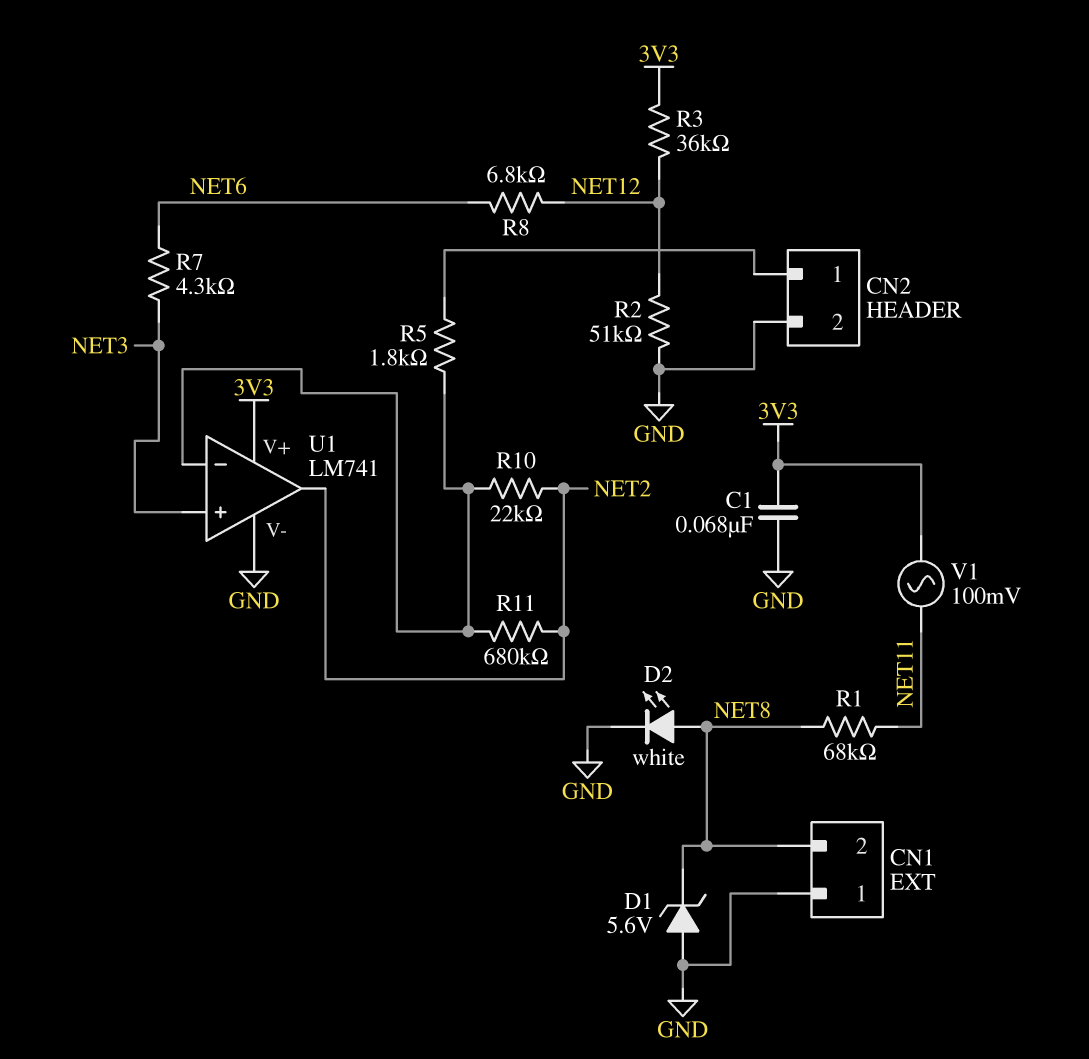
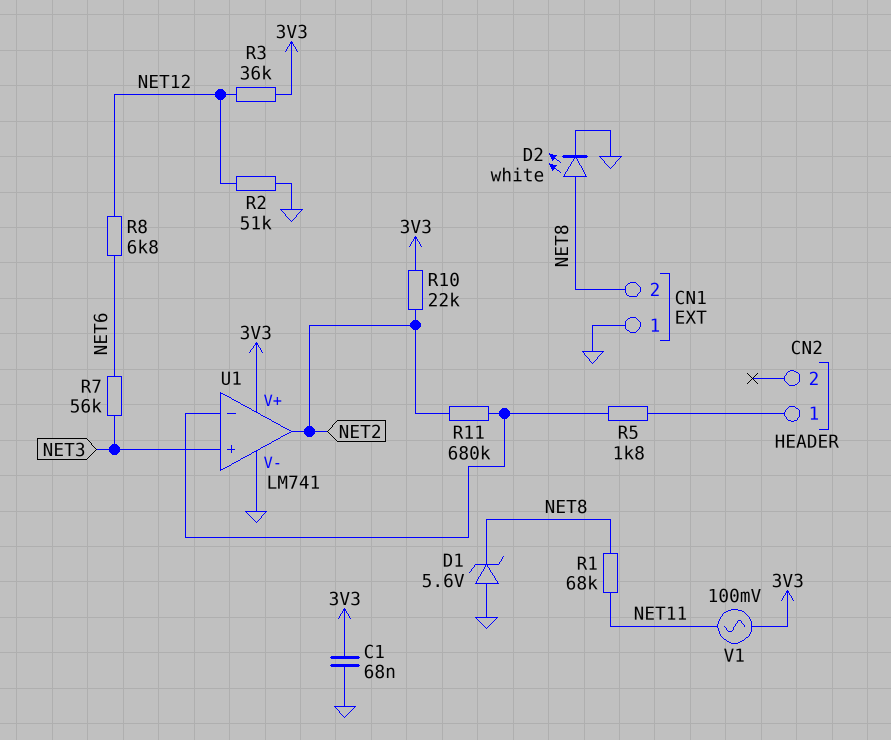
CN2 pin 2: GND -> none
R7: 4.3k (NET3, NET6) -> 56k (NET3, NET6)
R10: 22k (NET2, U1/in-) -> 22k (3V3, NET2)

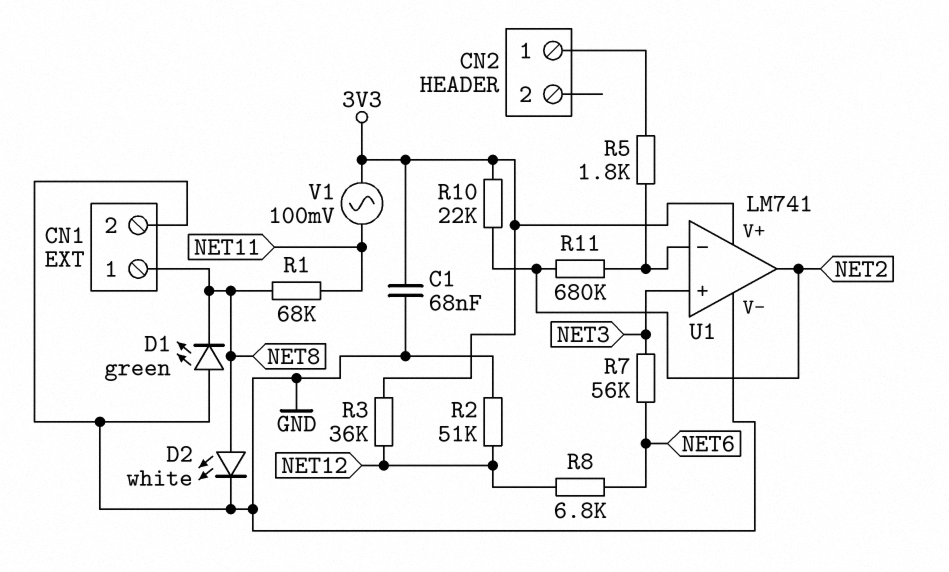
CN1 pin 1: GND -> NET8
CN1 pin 2: NET8 -> GND
D1: zener 5.6V (A GND, K NET8) -> LED green (A GND, K NET8)

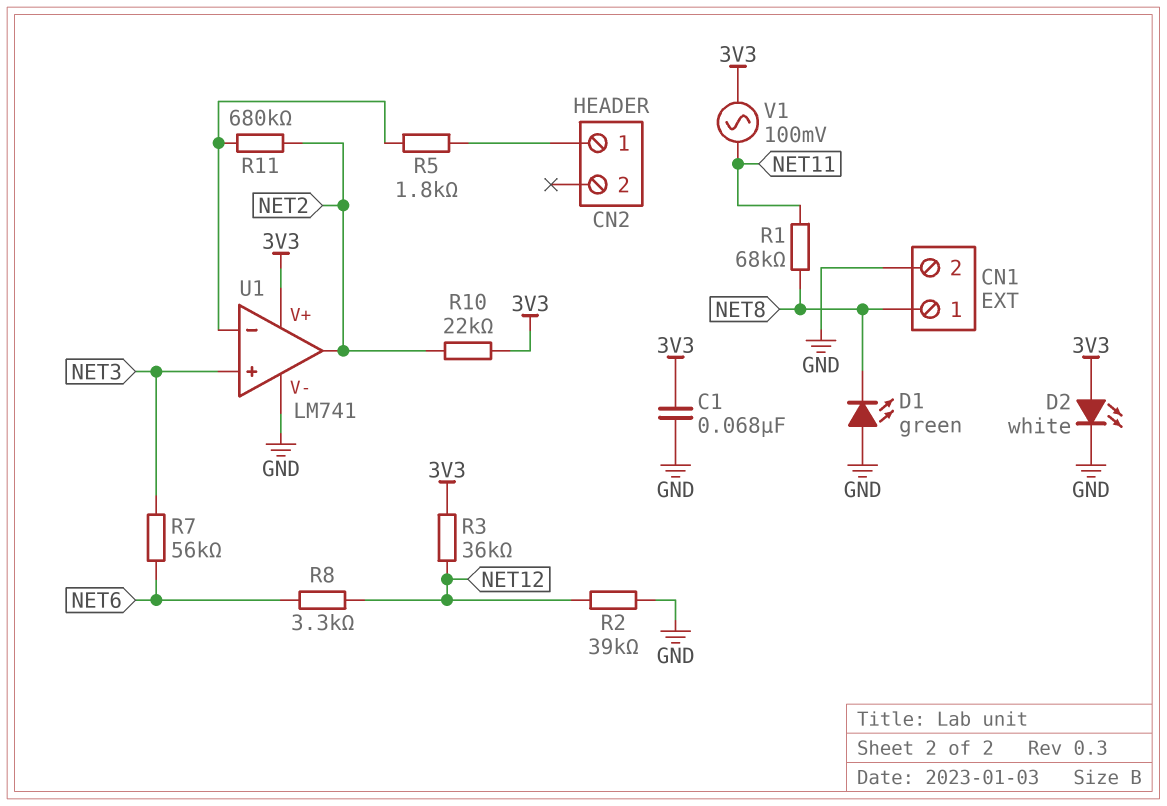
D2: LED white (A NET8, K GND) -> LED white (A 3V3, K GND)
R2: 51k (GND, NET12) -> 39k (GND, NET12)
R8: 6.8k (NET6, NET12) -> 3.3k (NET6, NET12)

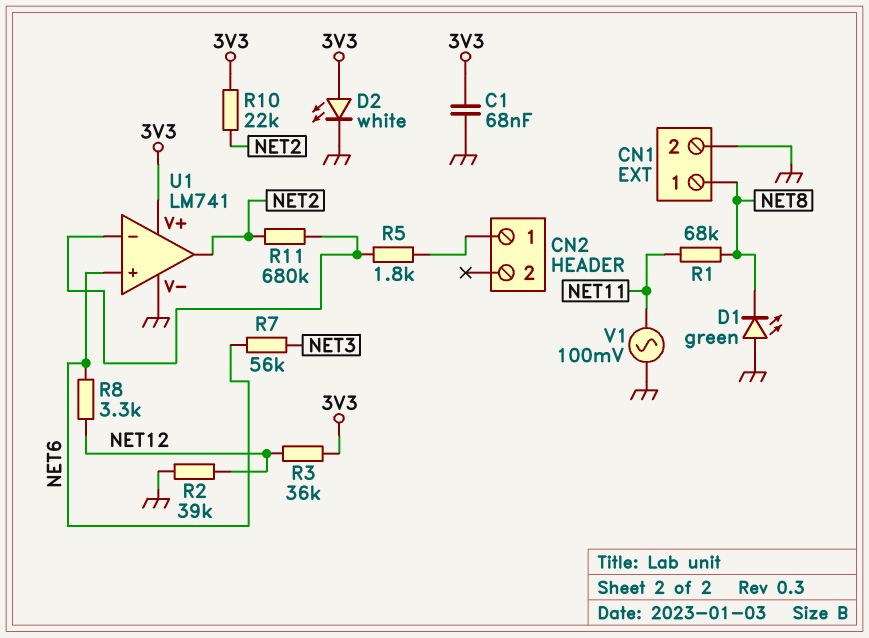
U1 pin in+: NET3 -> NET6
V1: AC 100mV (3V3, NET11) -> AC 100mV (GND, NET11)

